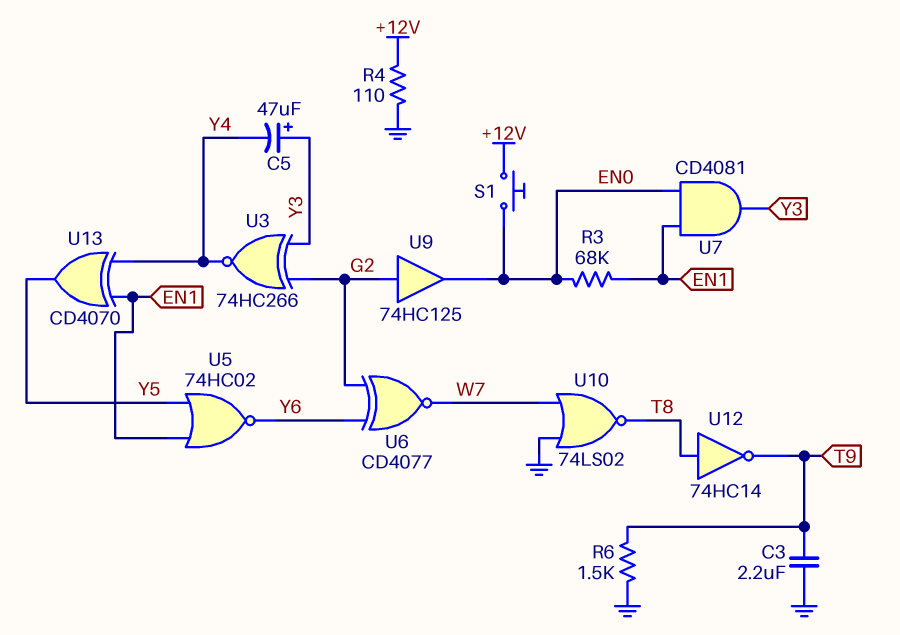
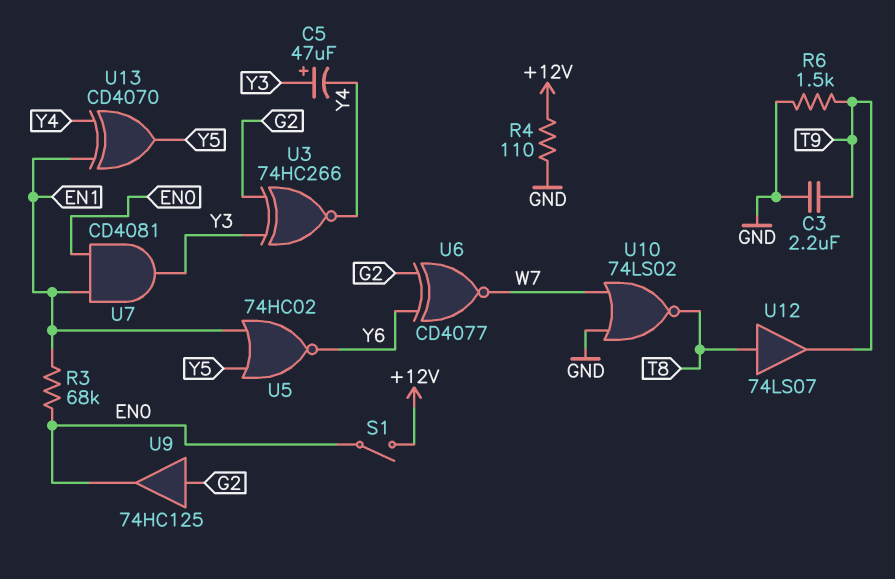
S1: button (+12V, EN0) -> switch (+12V, EN0)
U12: NOT 74HC14 (in T8, out T9) -> buffer 74LS07 (in T8, out T9)

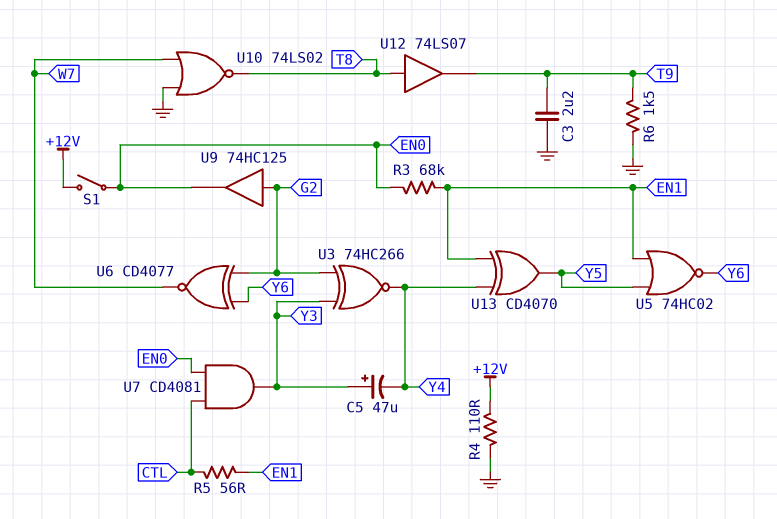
R5: none -> 56 (CTL, EN1)
U7: AND CD4081 (in EN0, in EN1, out Y3) -> AND CD4081 (in CTL, in EN0, out Y3)

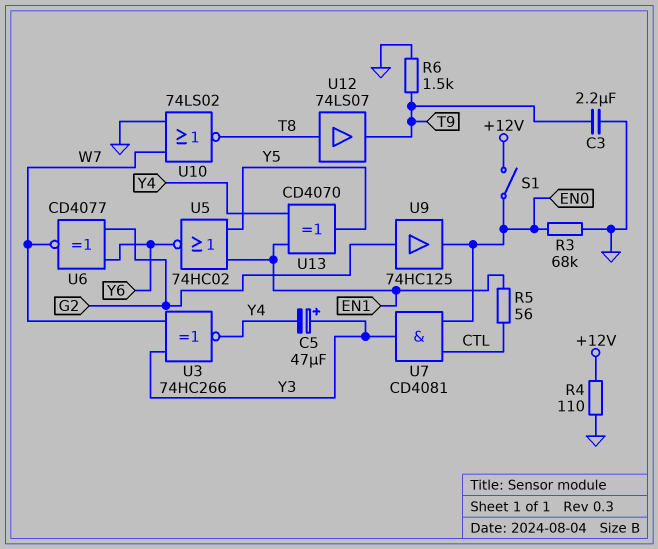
R3: 68k (EN0, EN1) -> 68k (EN0, GND)
U3: XNOR 74HC266 (in G2, in Y3, out Y4) -> XNOR 74HC266 (in W7, in Y3, out Y4)

